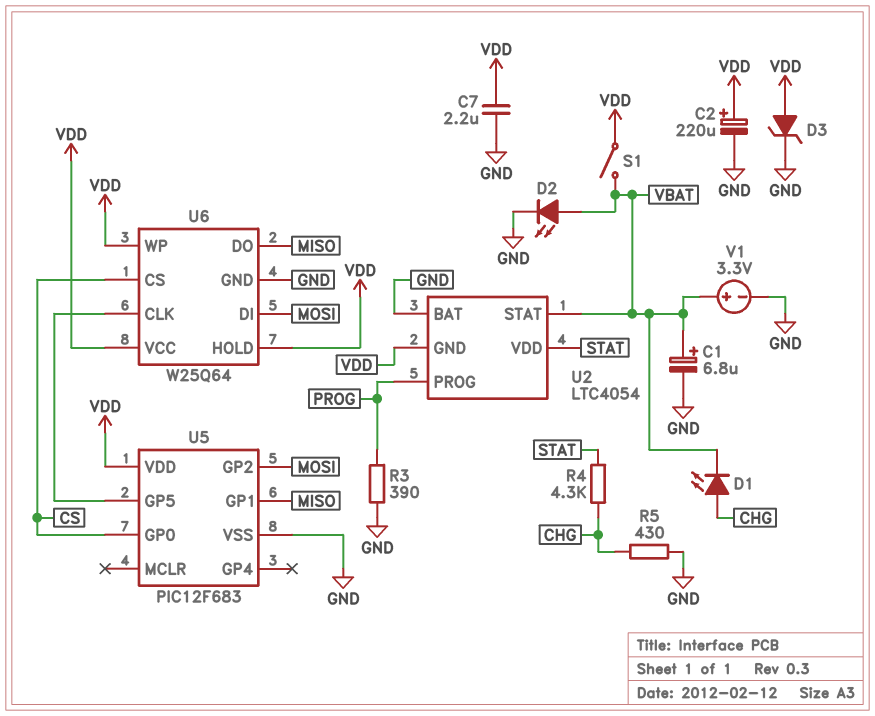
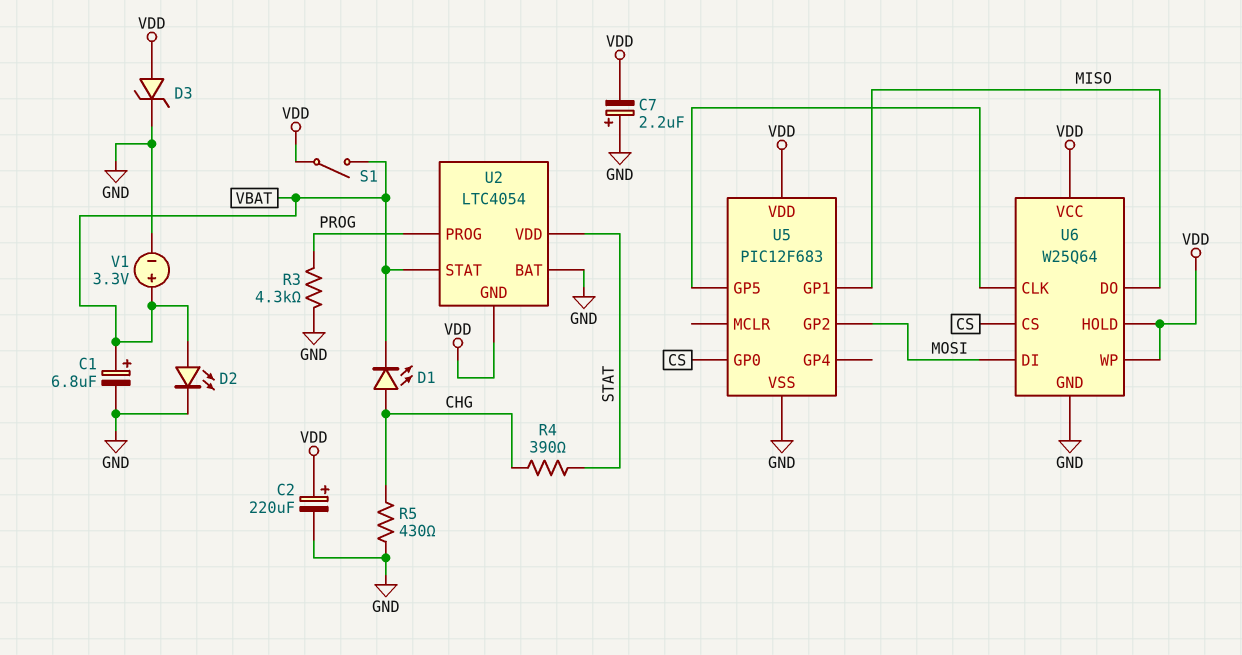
C7: 2.2uF (GND, VDD) -> 2.2uF (plus GND, minus VDD)
R3: 390 (GND, PROG) -> 4.3k (GND, PROG)
R4: 4.3k (CHG, STAT) -> 390 (CHG, STAT)

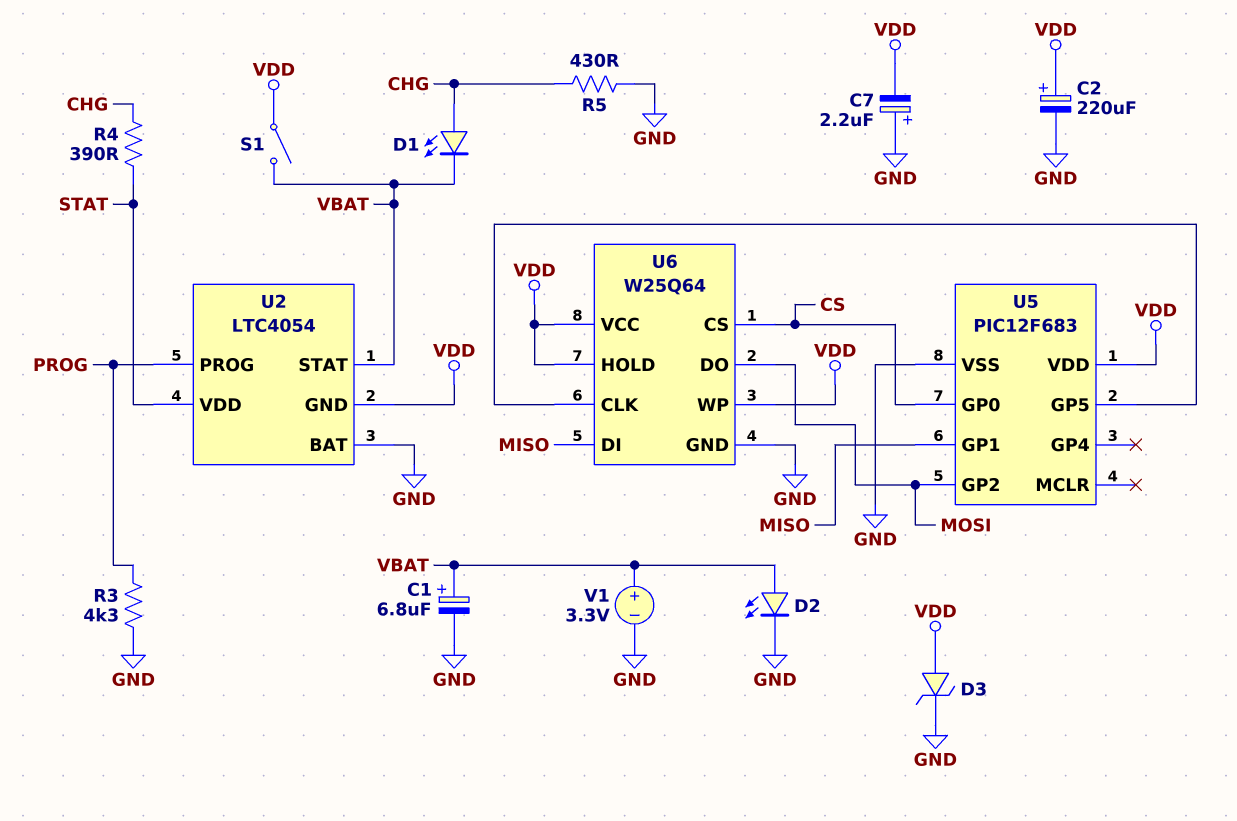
U6 pin DI: MOSI -> MISO
U6 pin DO: MISO -> MOSI

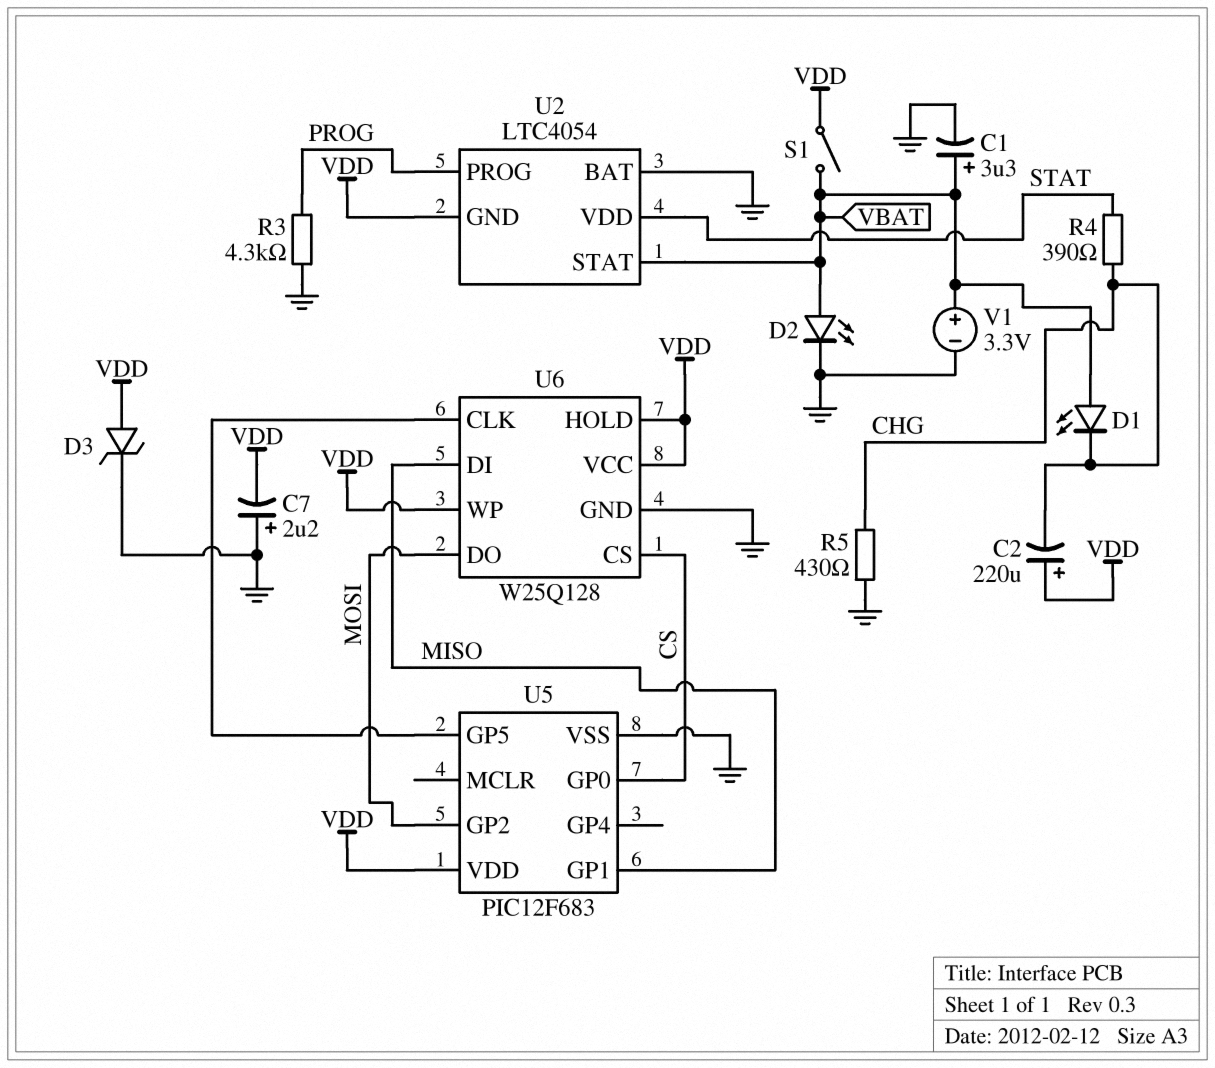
C1: 6.8uF (plus VBAT, minus GND) -> 3.3uF (plus VBAT, minus GND)
C2: 220uF (plus VDD, minus GND) -> 220uF (plus VDD, minus CHG)
D1: LED (A CHG, K VBAT) -> LED (A VBAT, K CHG)
U6: W25Q64 -> W25Q128

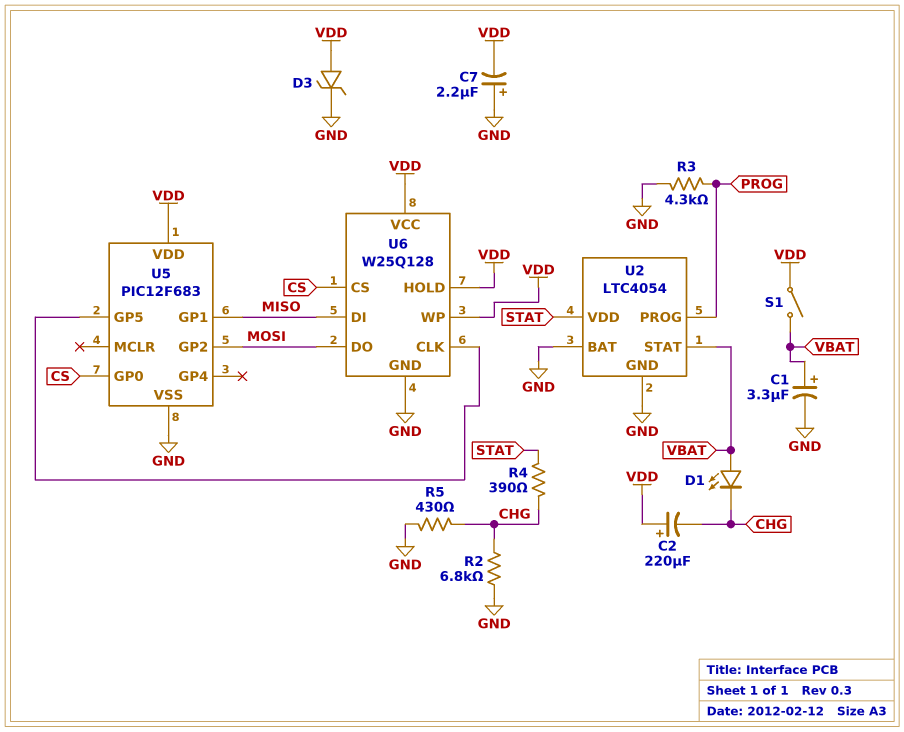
D2: LED (A VBAT, K GND) -> none
R2: none -> 6.8k (CHG, GND)
U2 pin GND: VDD -> GND
V1: 3.3V (plus VBAT, minus GND) -> none

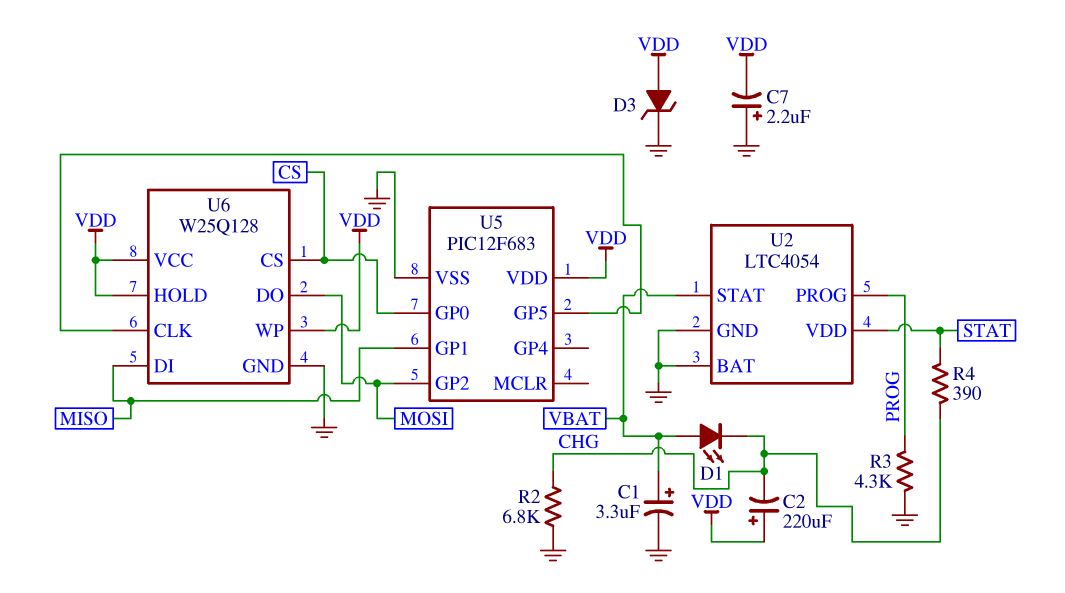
R5: 430 (CHG, GND) -> none
S1: switch (VBAT, VDD) -> none

